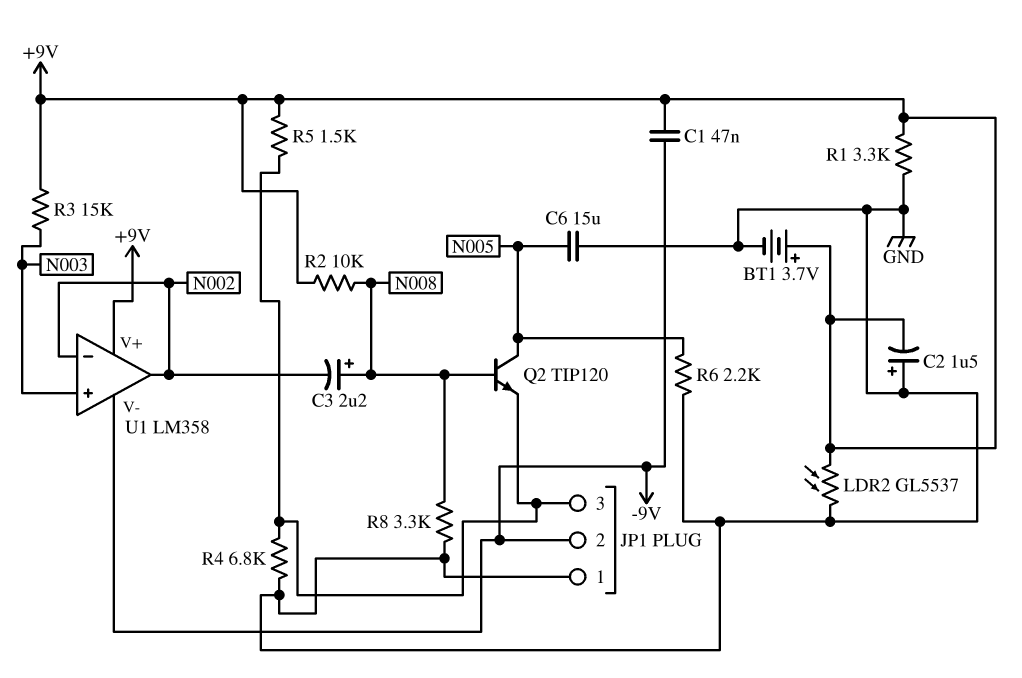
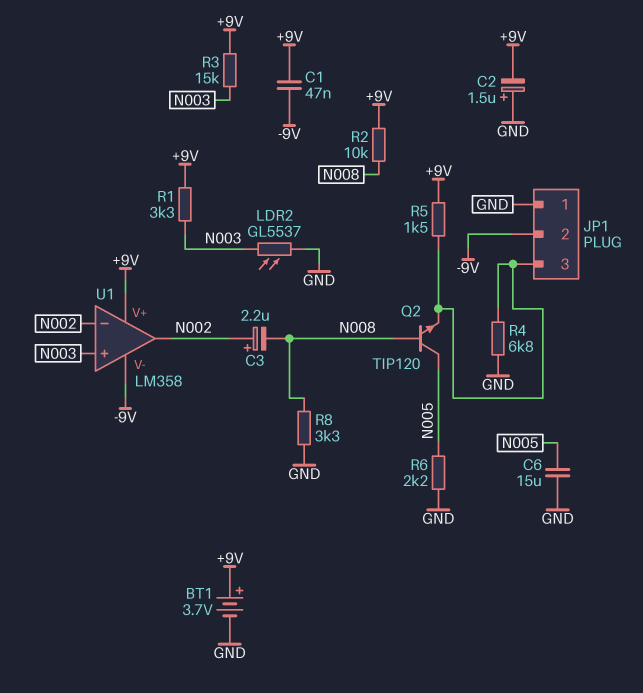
C3: 2.2uF (plus N008, minus N002) -> 2.2uF (plus N002, minus N008)
LDR2: GL5537 (+9V, GND) -> GL5537 (GND, N003)
R1: 3.3k (+9V, GND) -> 3.3k (+9V, N003)

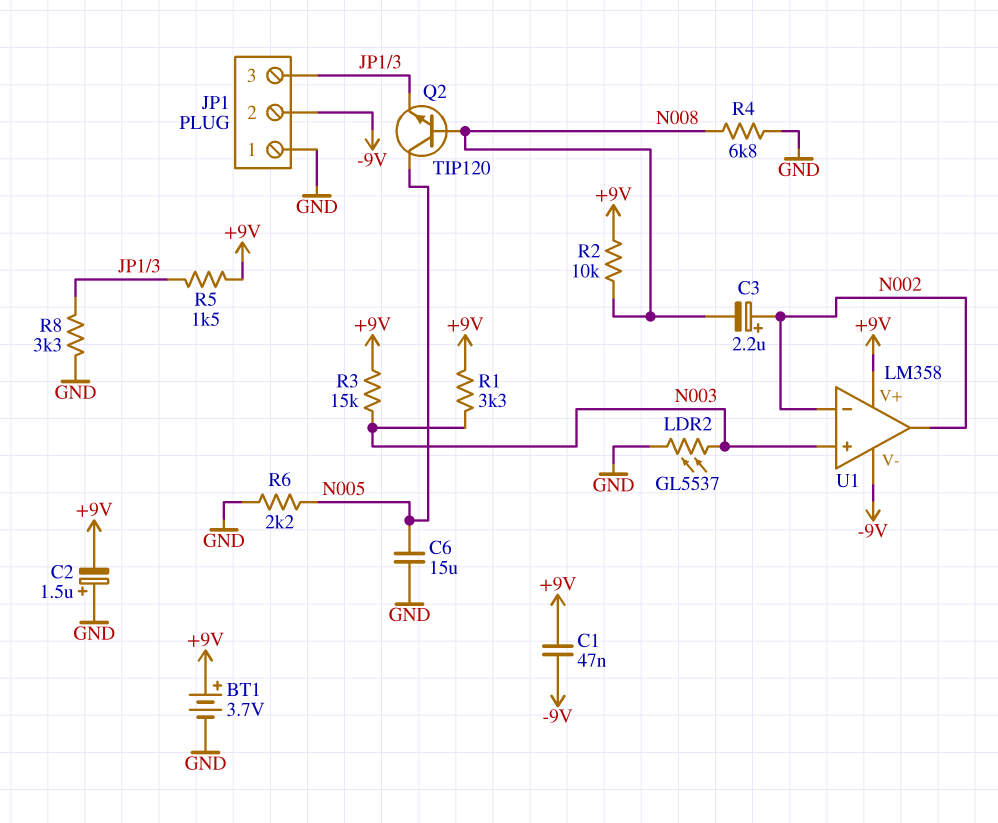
R4: 6.8k (GND, JP1/3) -> 6.8k (GND, N008)
R8: 3.3k (GND, N008) -> 3.3k (GND, JP1/3)

